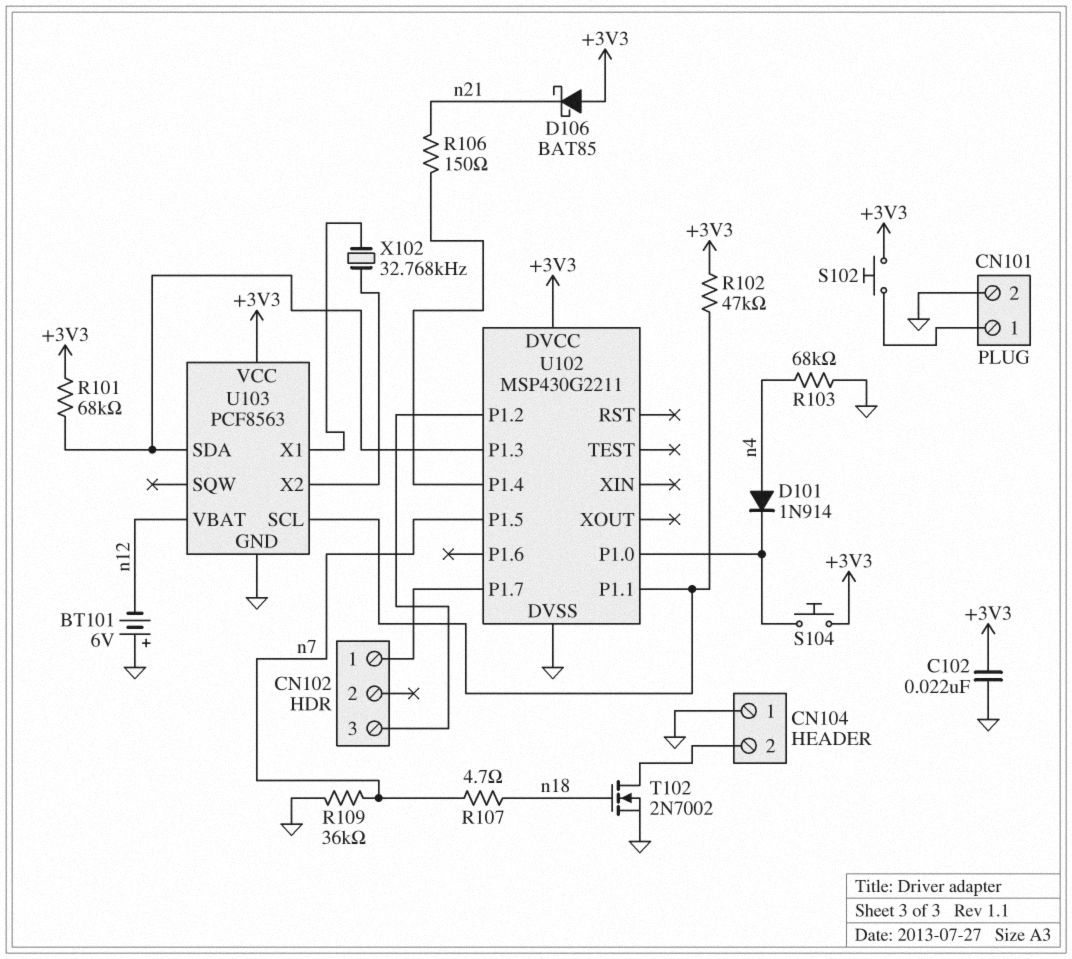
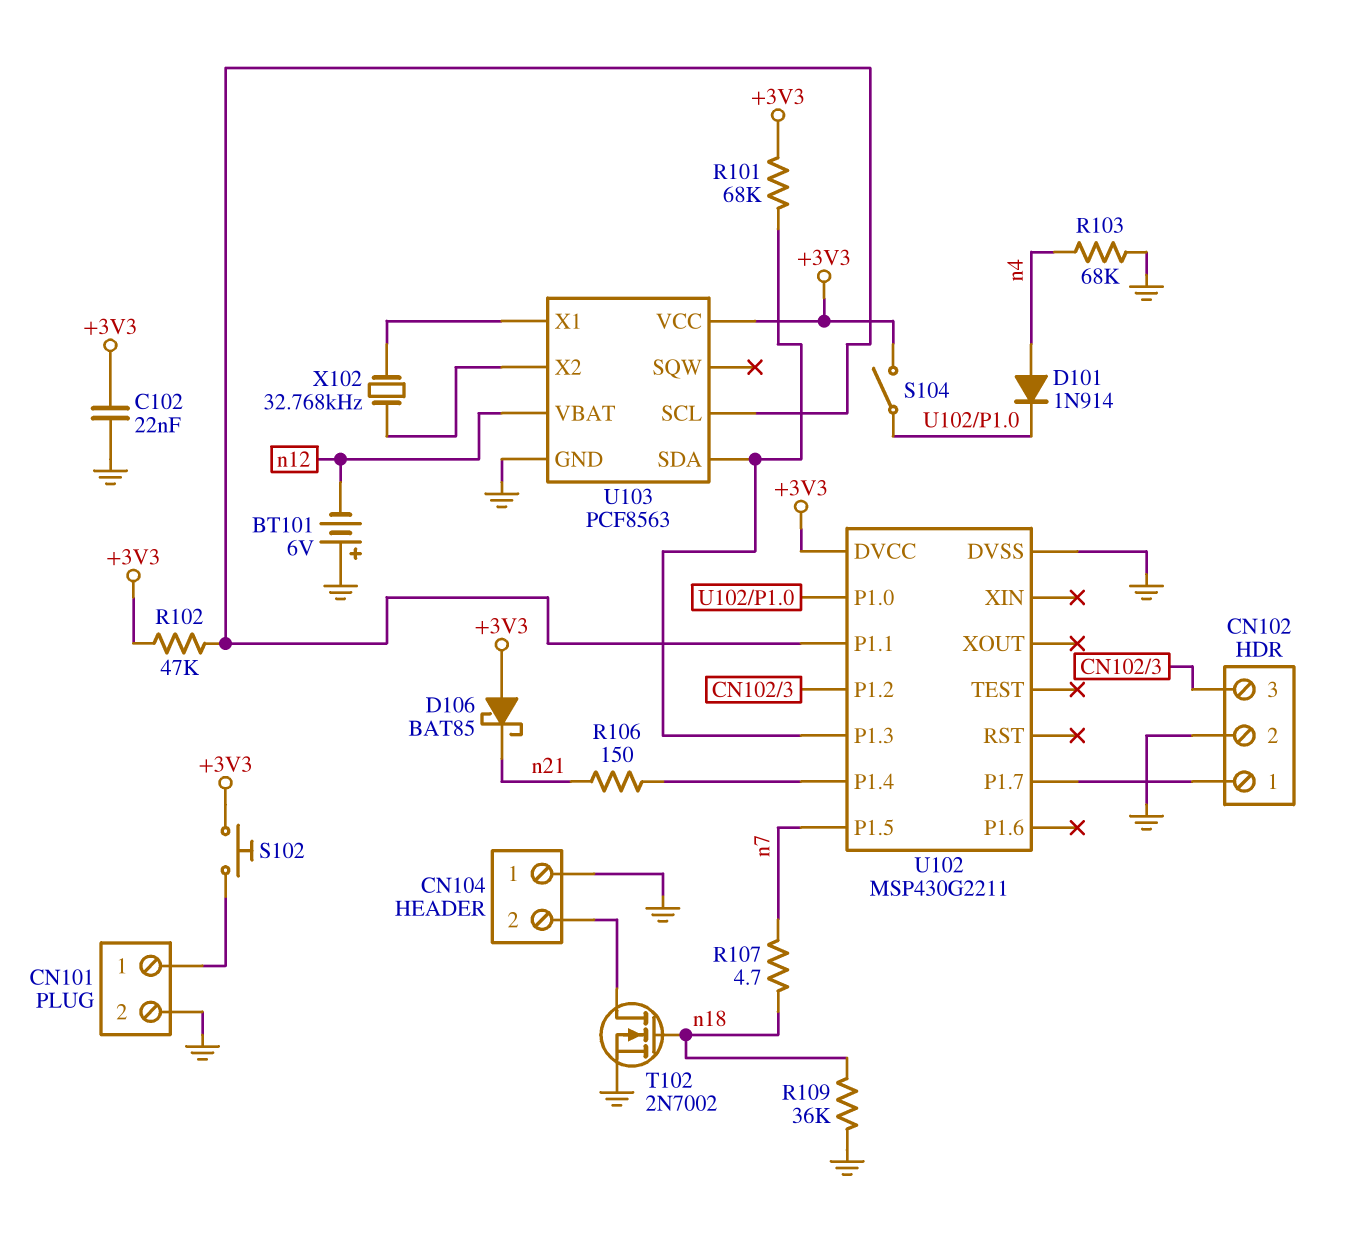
CN102 pin 2: none -> GND
R109: 36k (GND, n7) -> 36k (GND, n18)
S104: button (+3V3, U102/P1.0) -> switch (+3V3, U102/P1.0)

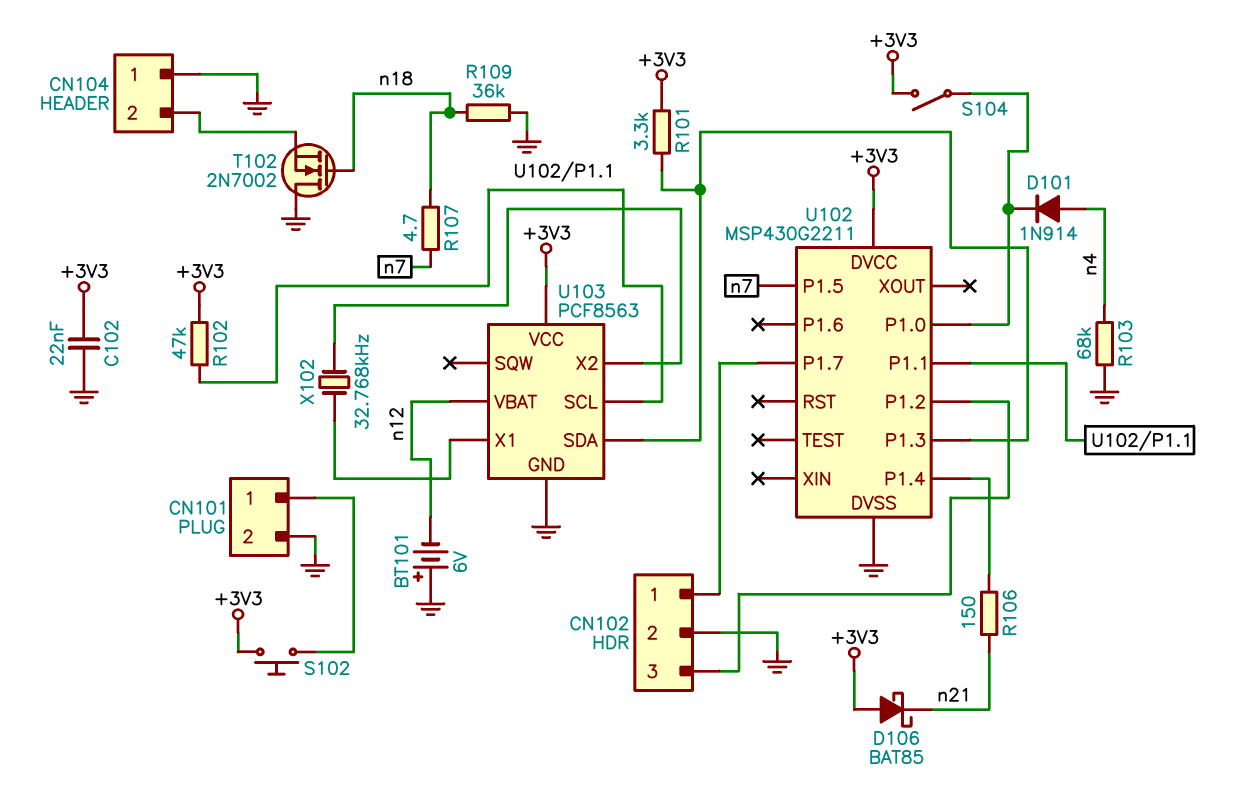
R101: 68k (+3V3, U102/P1.3) -> 3.3k (+3V3, U102/P1.3)
T102: NMOS 2N7002 (G n18, D CN104/2, S GND) -> NMOS 2N7002 (G n18, D GND, S CN104/2)

